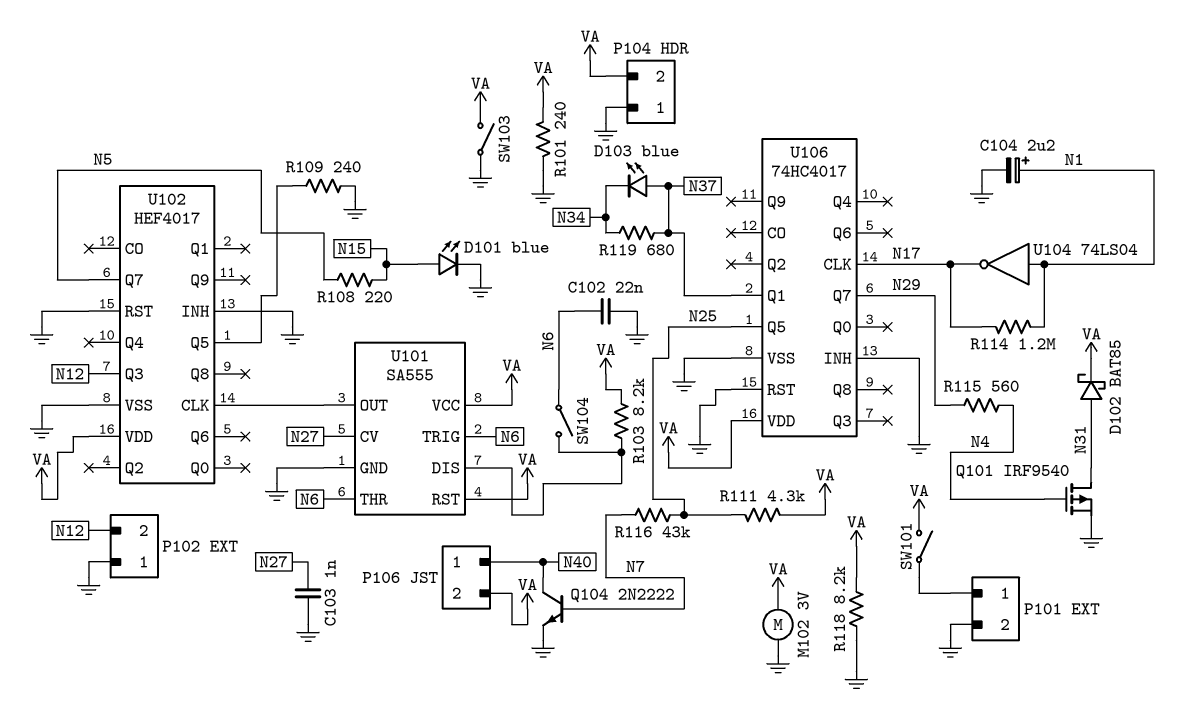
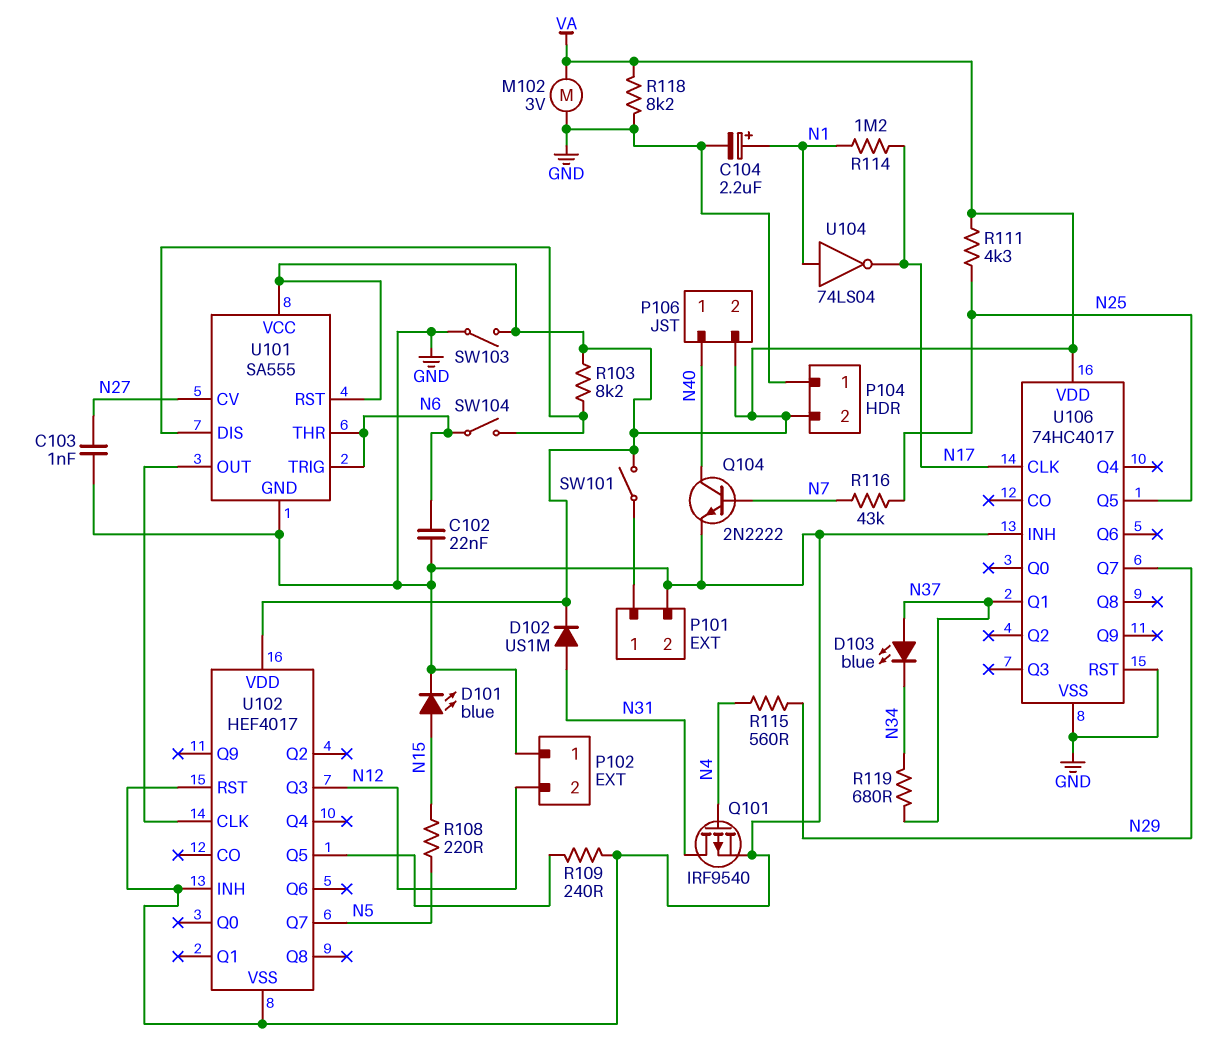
D102: schottky BAT85 (A N31, K VA) -> diode US1M (A N31, K VA)
R101: 240 (GND, VA) -> none

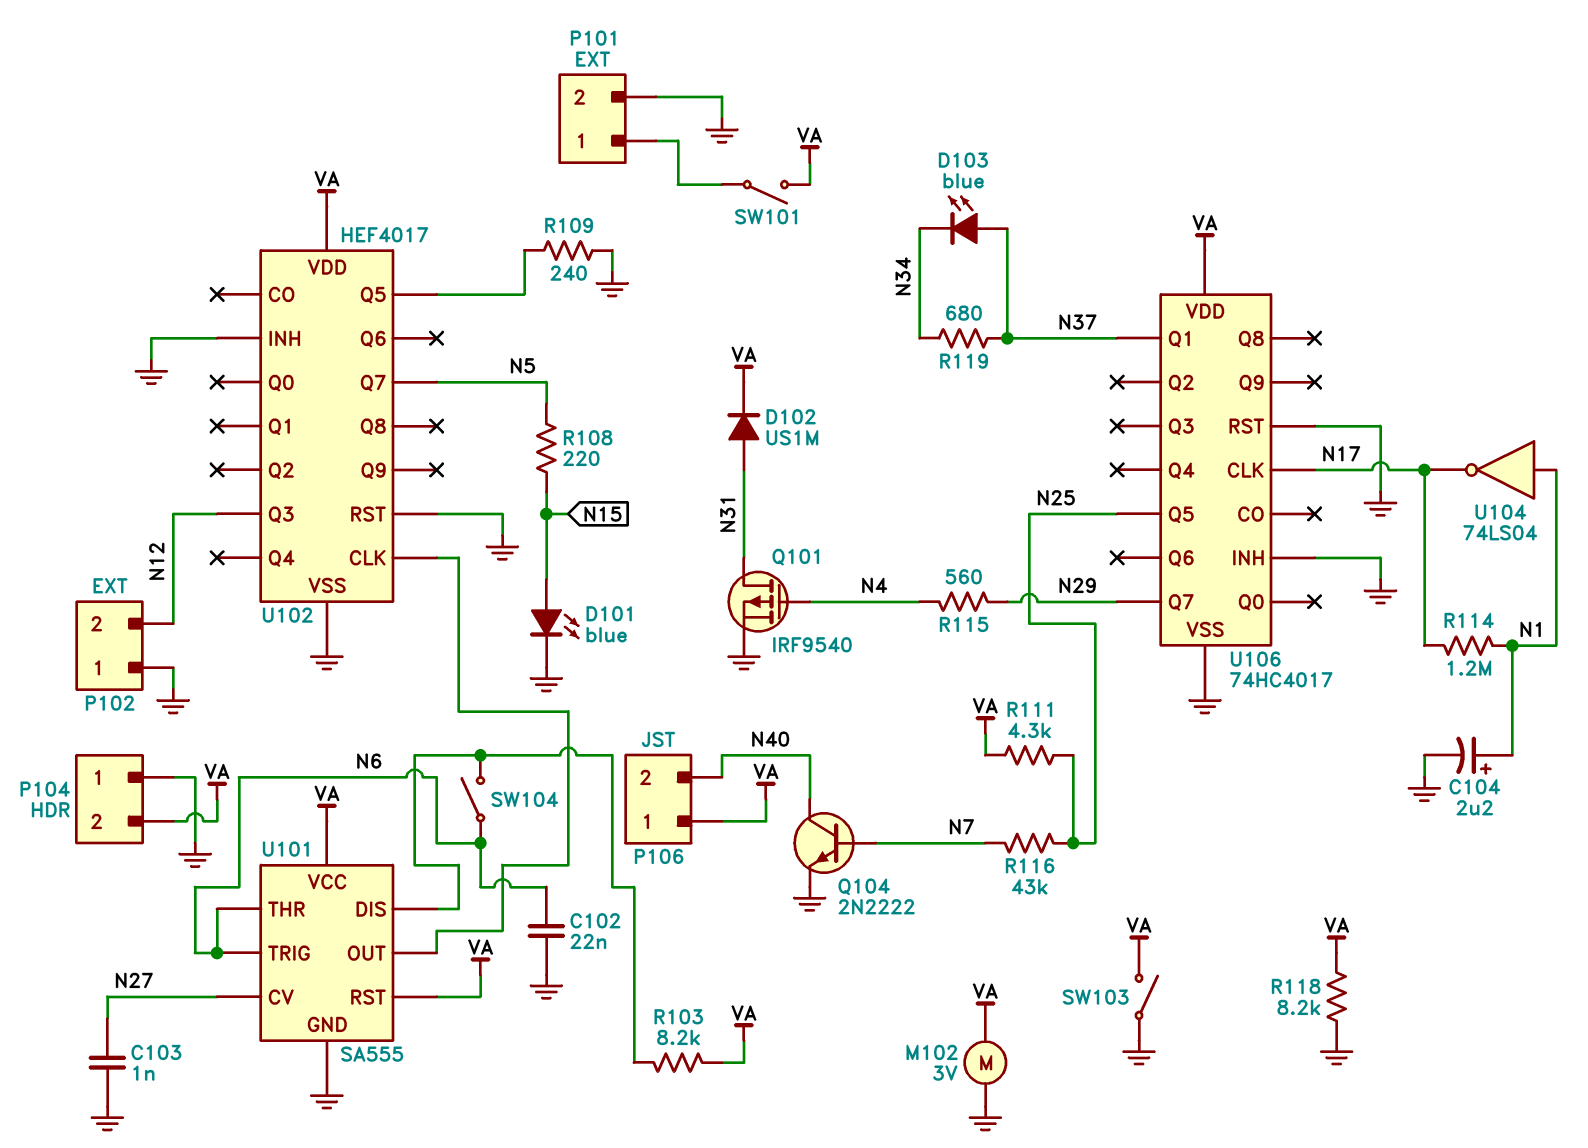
P106 pin 1: N40 -> VA
P106 pin 2: VA -> N40

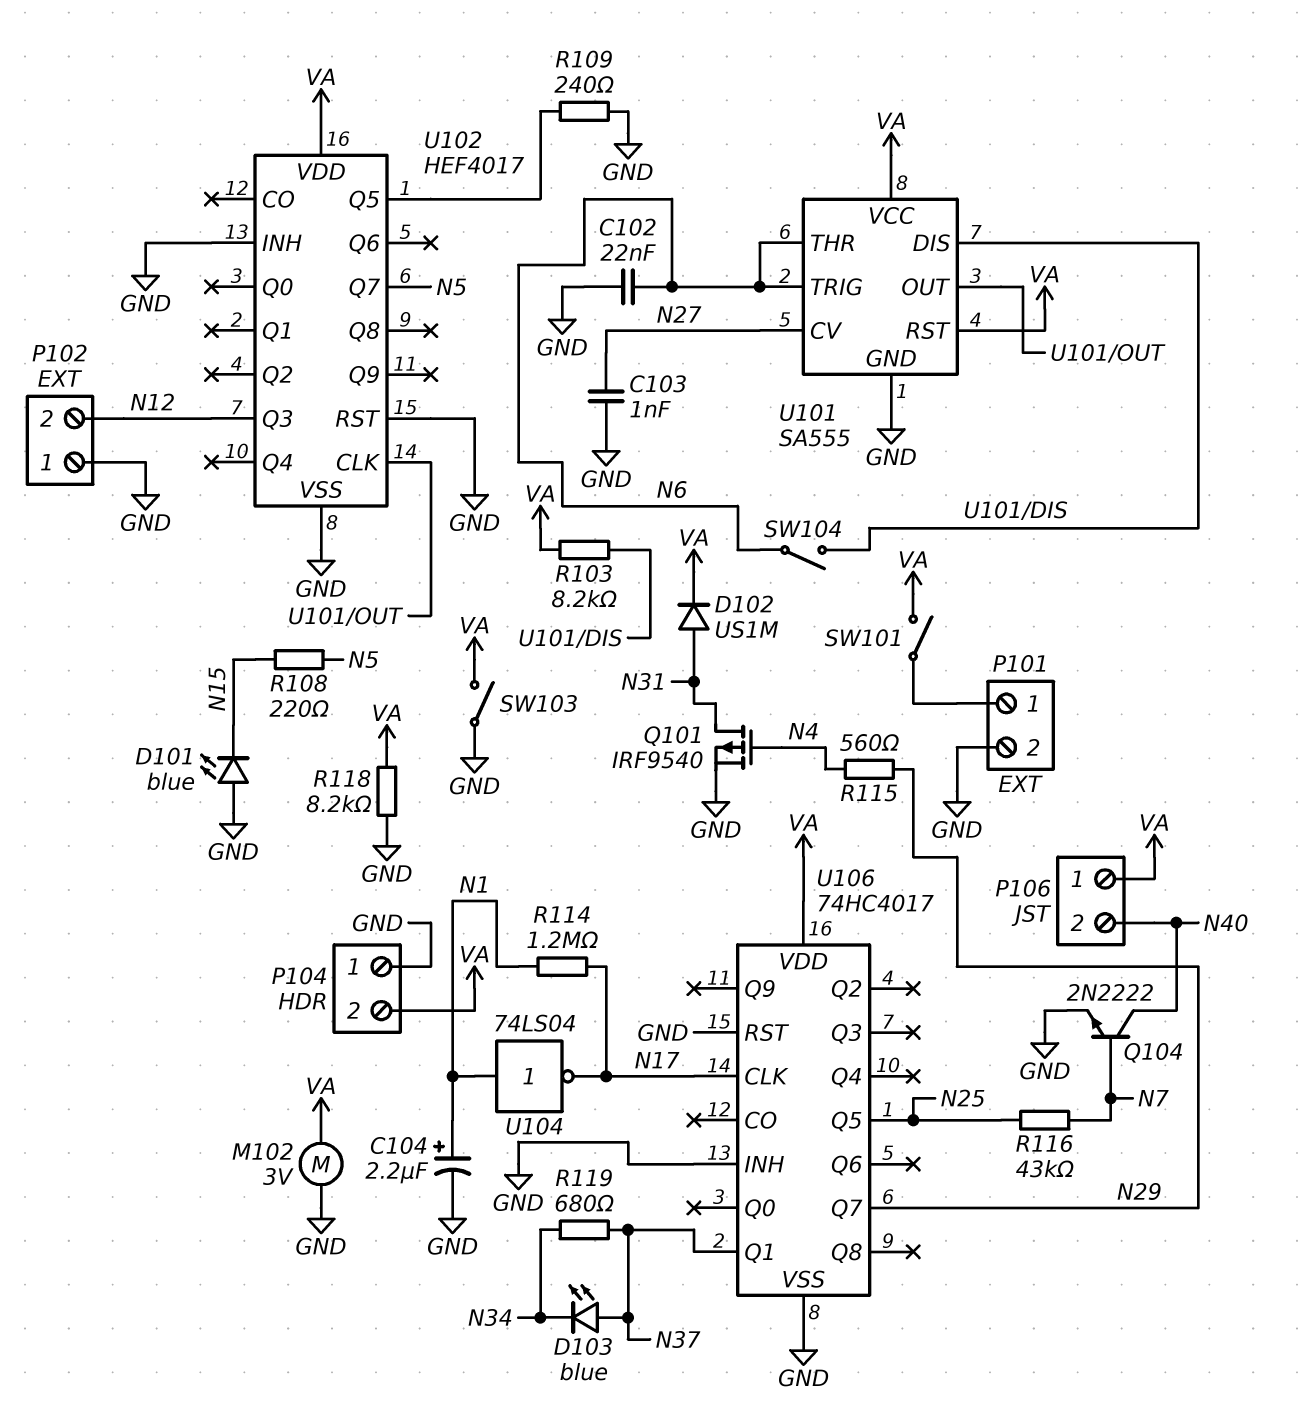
D101: LED blue (A N15, K GND) -> LED blue (A GND, K N15)
R111: 4.3k (N25, VA) -> none

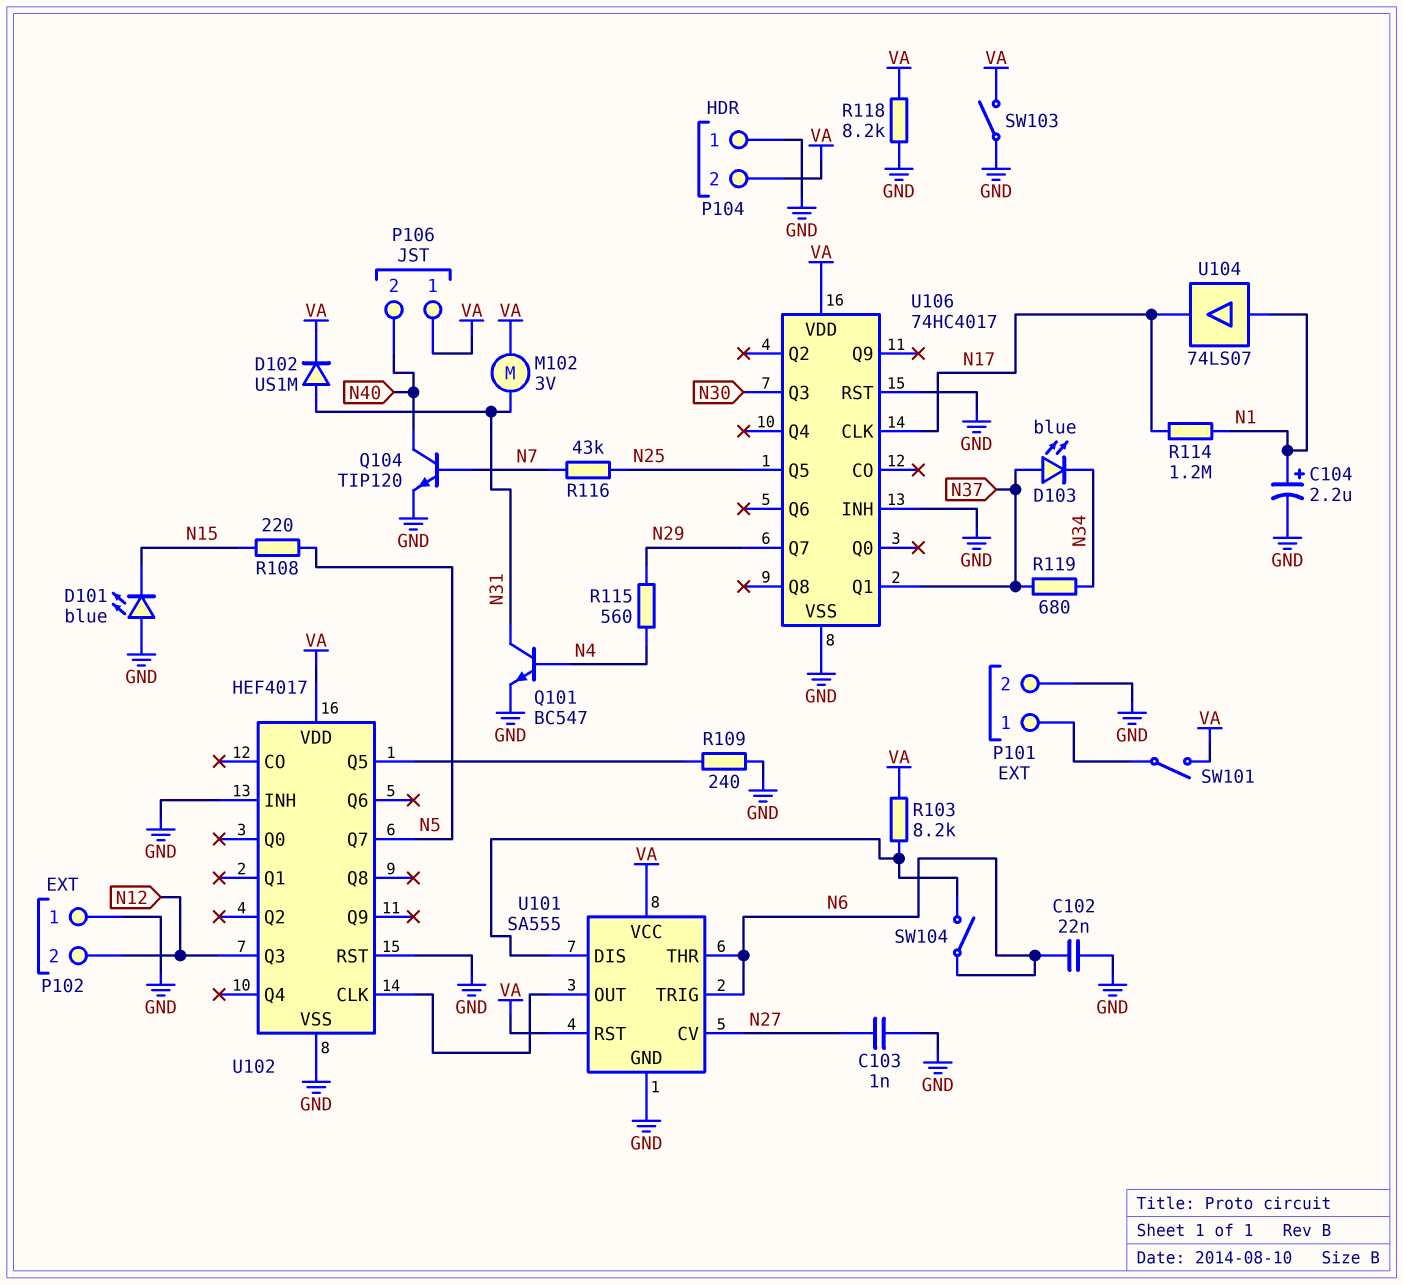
M102: motor 3V (GND, VA) -> motor 3V (N31, VA)
Q101: PMOS IRF9540 (G N4, D N31, S GND) -> NPN BC547 (B N4, C N31, E GND)
Q104: NPN 2N2222 (B N7, C N40, E GND) -> NPN TIP120 (B N7, C N40, E GND)
U104: NOT 74LS04 (in N1, out N17) -> buffer 74LS07 (in N1, out N17)
U106 pin Q3: none -> N30

